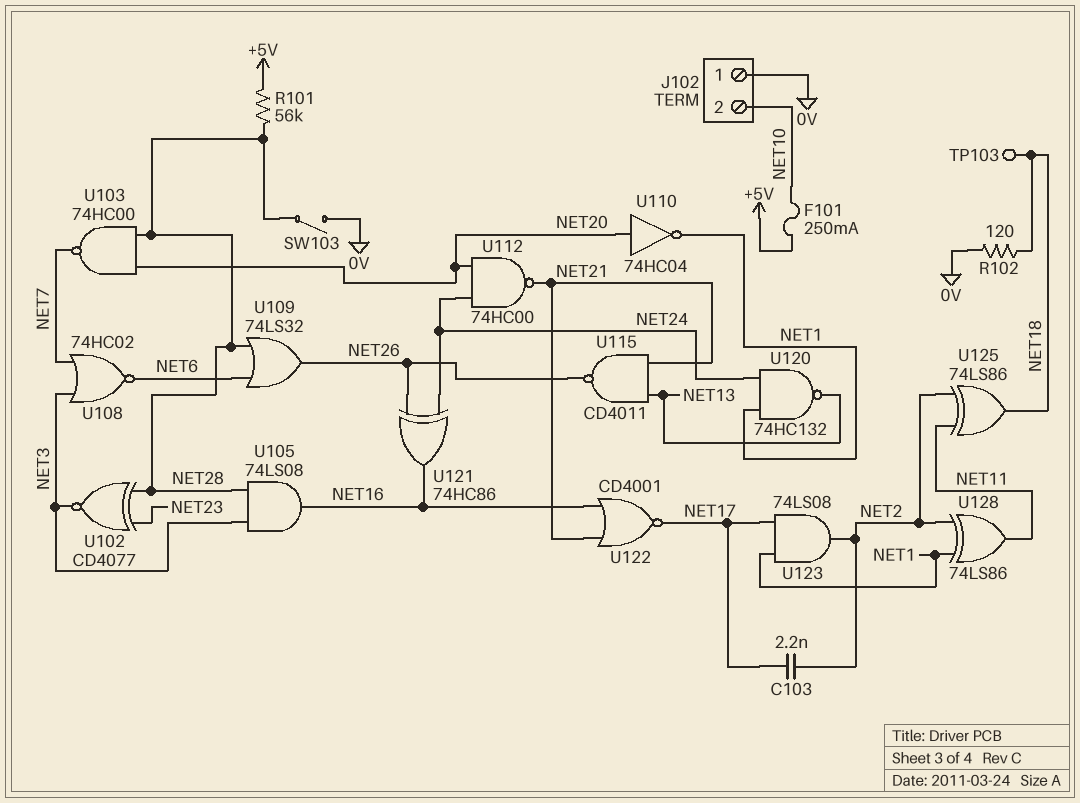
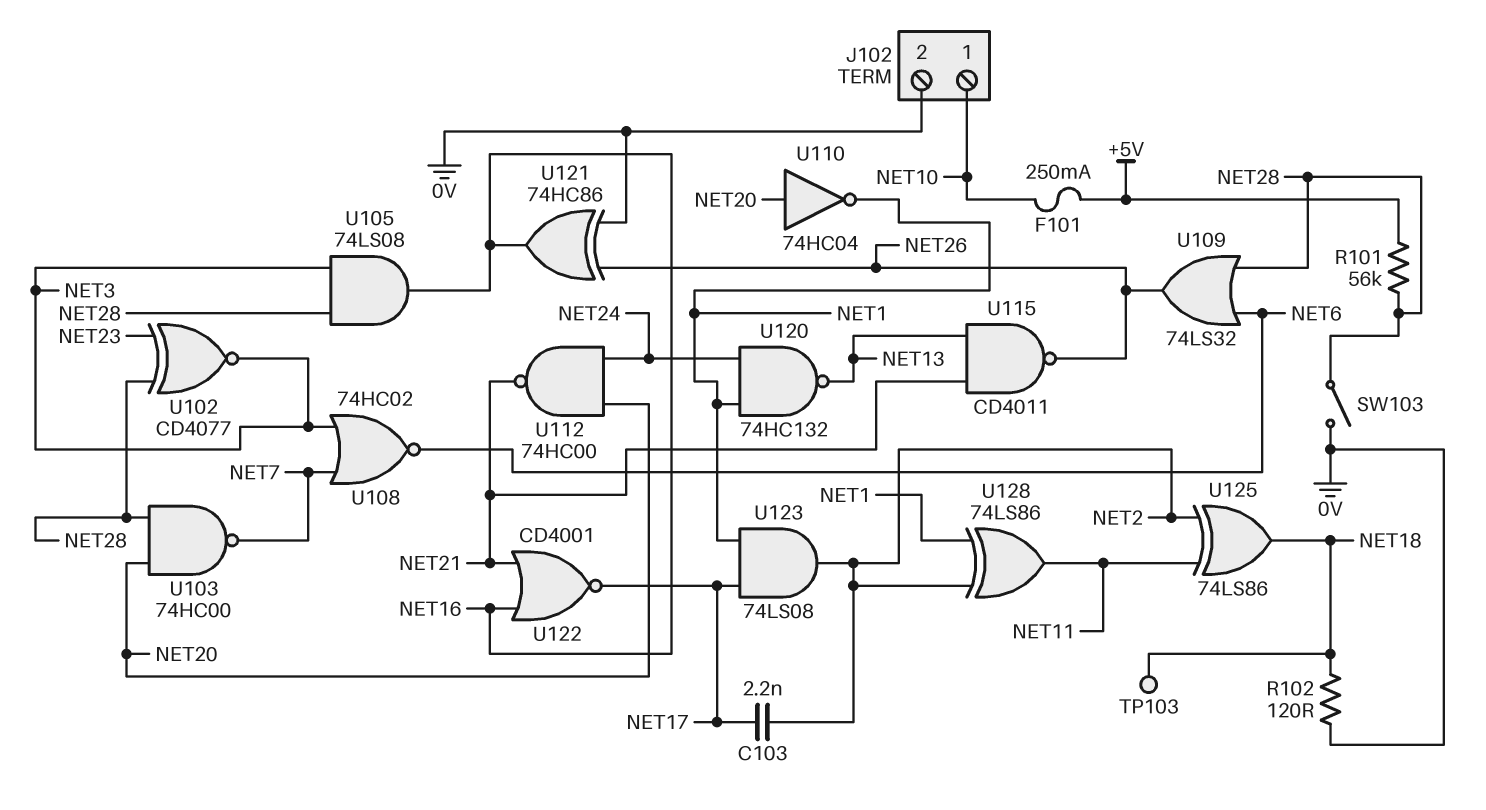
J102 pin 1: 0V -> NET10
J102 pin 2: NET10 -> 0V
U121: XOR 74HC86 (in NET24, in NET26, out NET16) -> XOR 74HC86 (in 0V, in NET26, out NET16)

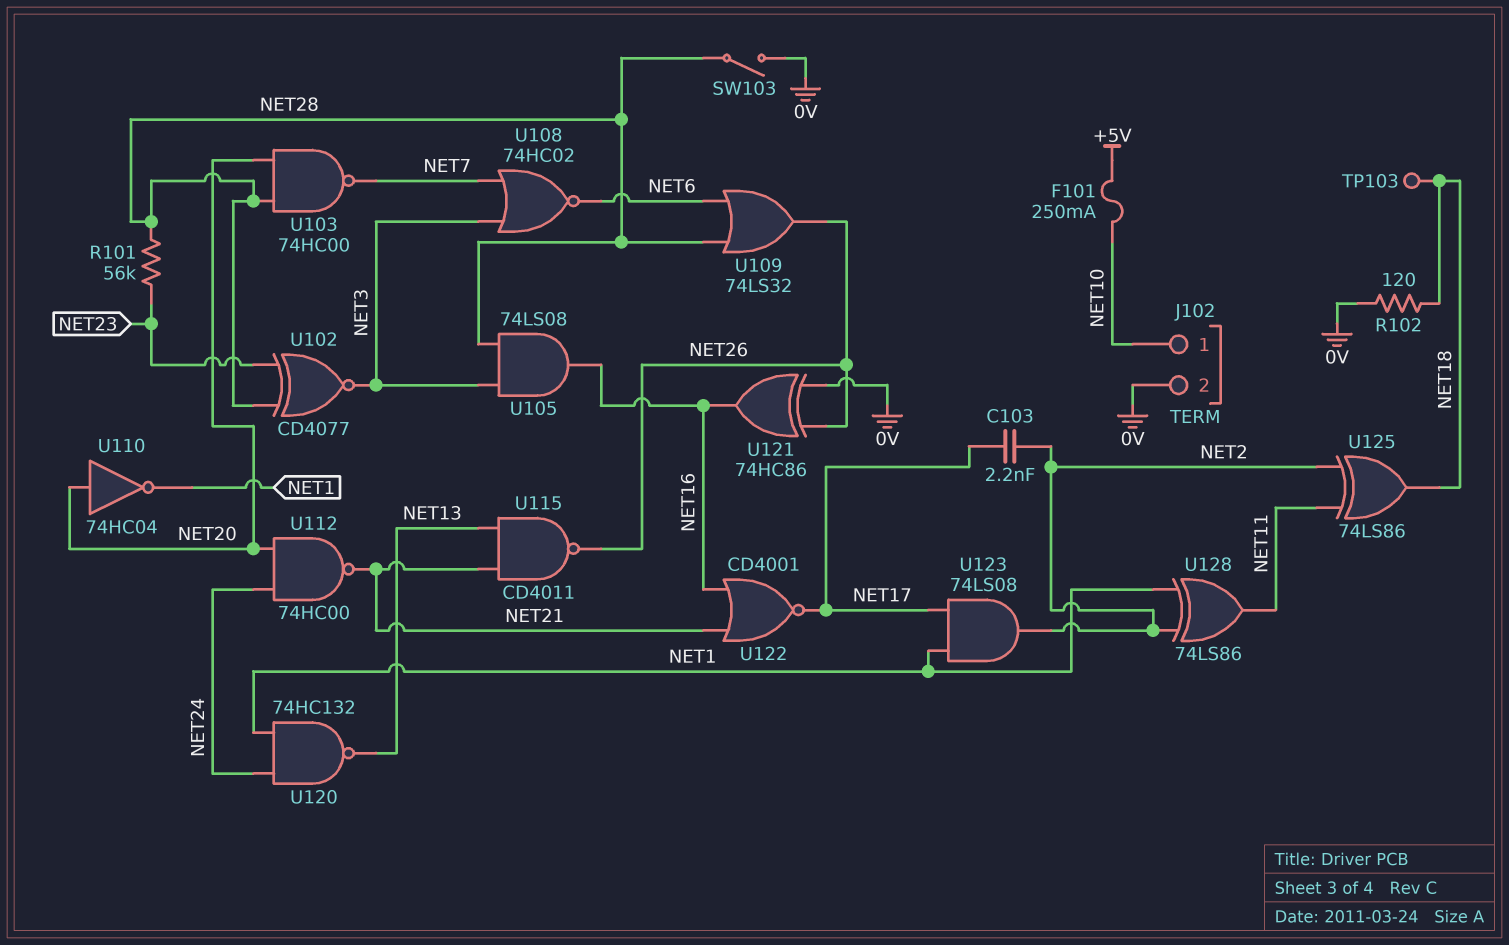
R101: 56k (+5V, NET28) -> 56k (NET23, NET28)

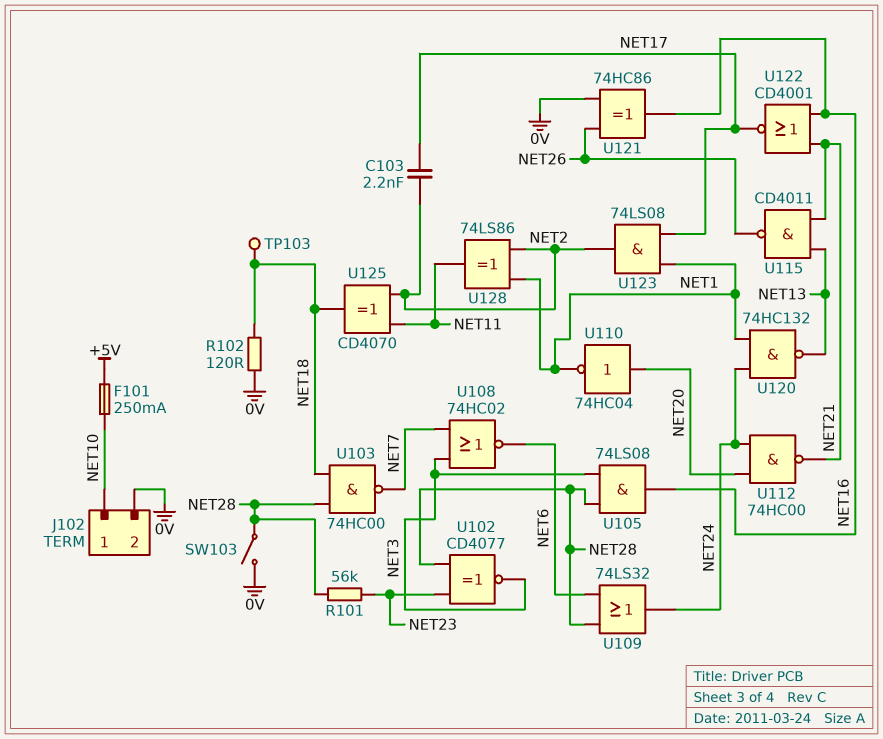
U103: NAND 74HC00 (in NET20, in NET28, out NET7) -> NAND 74HC00 (in NET18, in NET28, out NET7)
U109: OR 74LS32 (in NET6, in NET28, out NET26) -> OR 74LS32 (in NET6, in NET28, out NET24)
U125: XOR 74LS86 (in NET2, in NET11, out NET18) -> XOR CD4070 (in NET2, in NET11, out NET18)

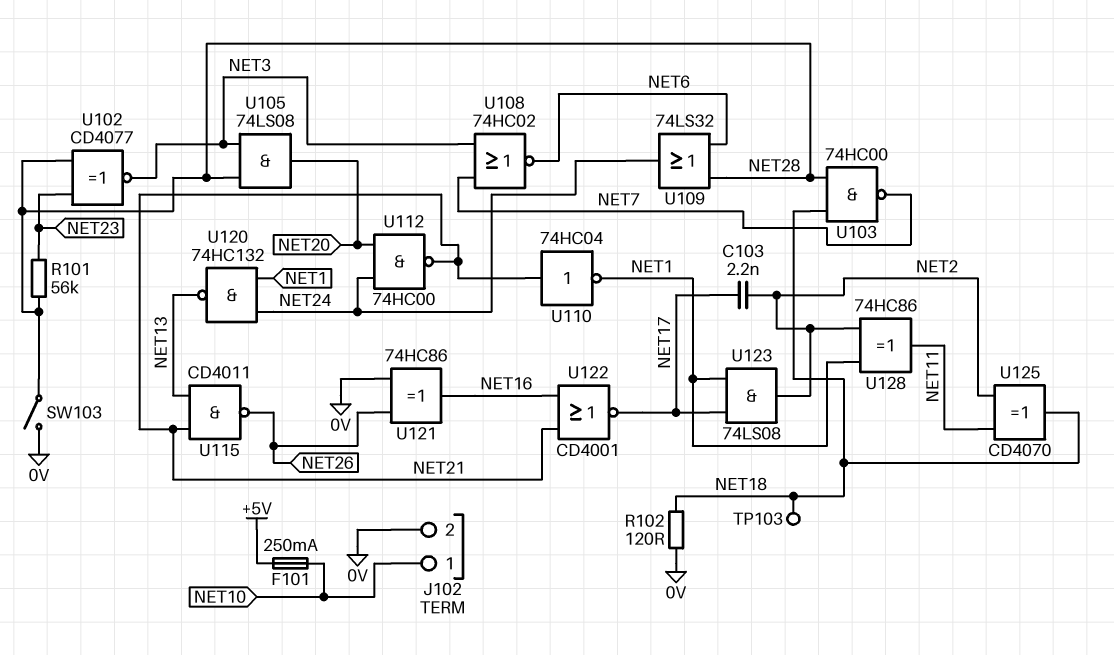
U105: AND 74LS08 (in NET3, in NET28, out NET16) -> AND 74LS08 (in NET3, in NET28, out NET20)
U110: NOT 74HC04 (in NET20, out NET1) -> NOT 74HC04 (in NET21, out NET1)
U128: XOR 74LS86 (in NET1, in NET2, out NET11) -> XOR 74HC86 (in NET1, in NET2, out NET11)

